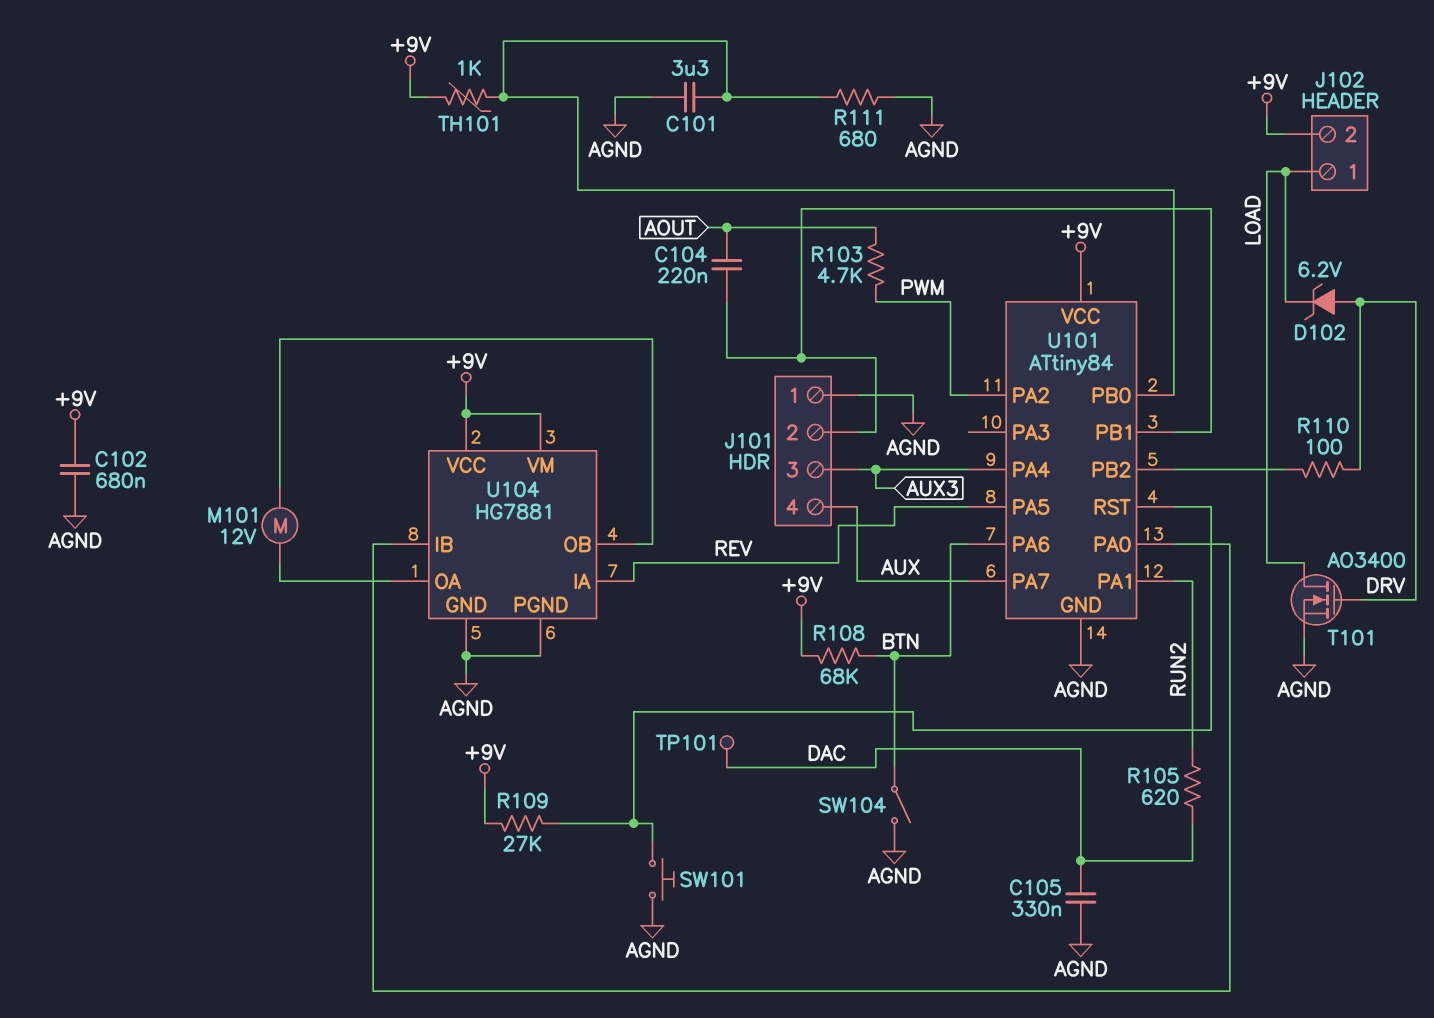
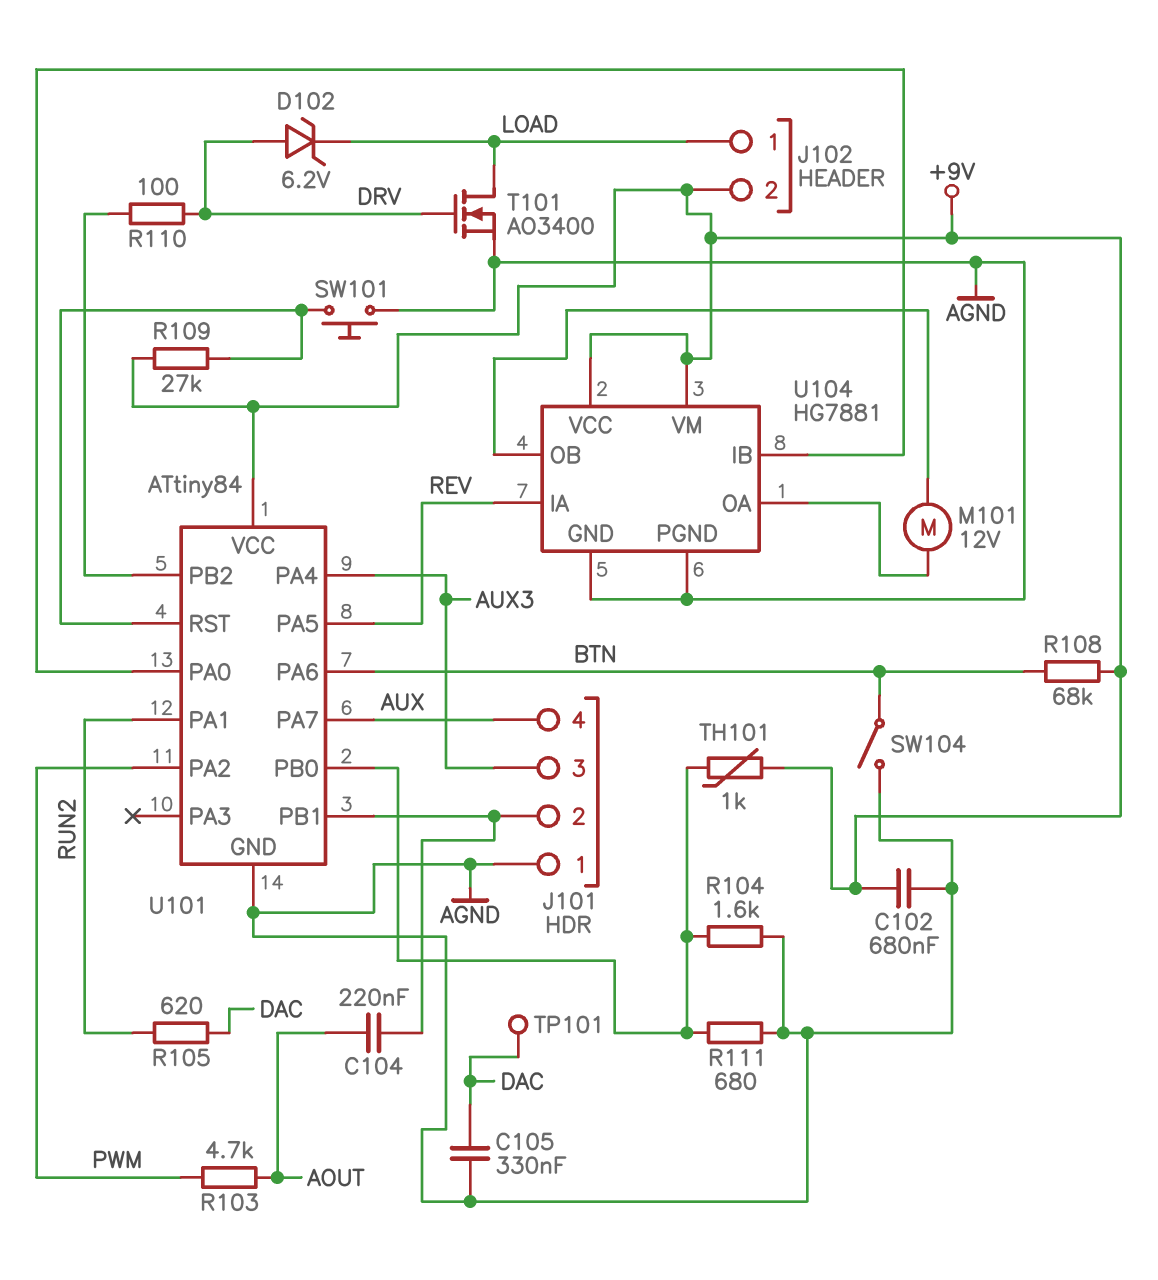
C101: 3.3uF (AGND, U101/PB0) -> none
R104: none -> 1.6k (AGND, U101/PB0)

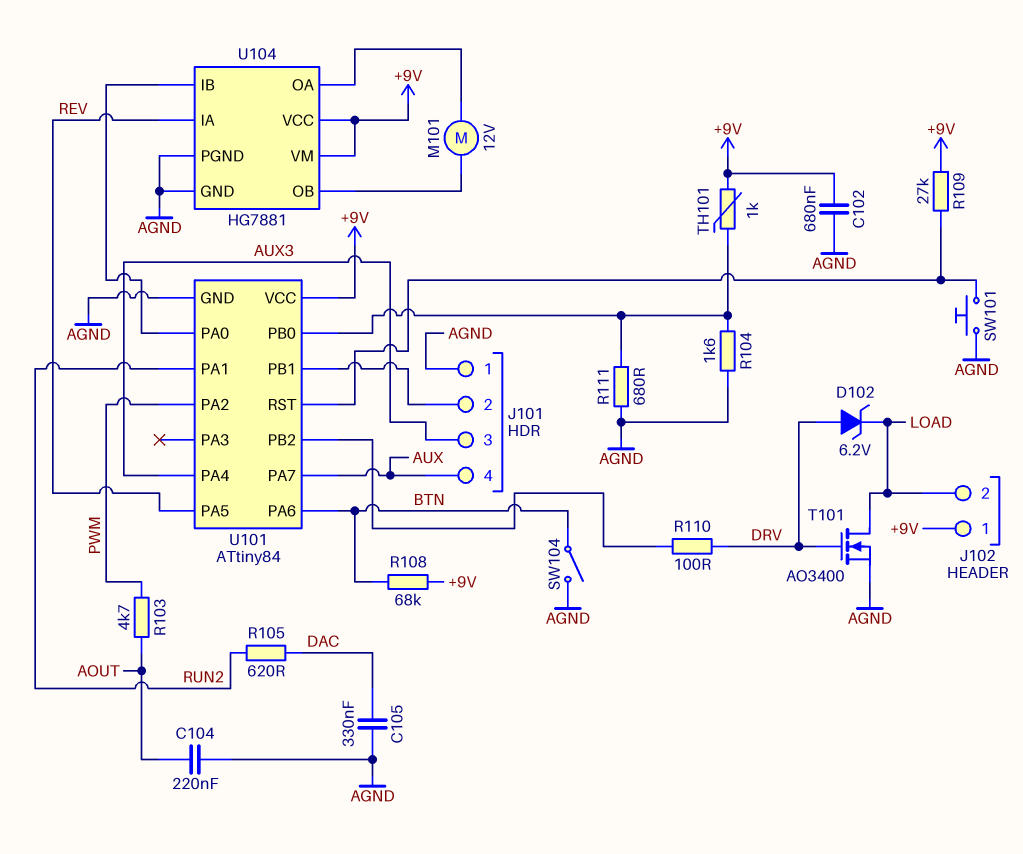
C104: 220nF (AOUT, J101/2) -> 220nF (AGND, AOUT)
J102 pin 1: LOAD -> +9V
J102 pin 2: +9V -> LOAD
TP101: test point (DAC) -> none

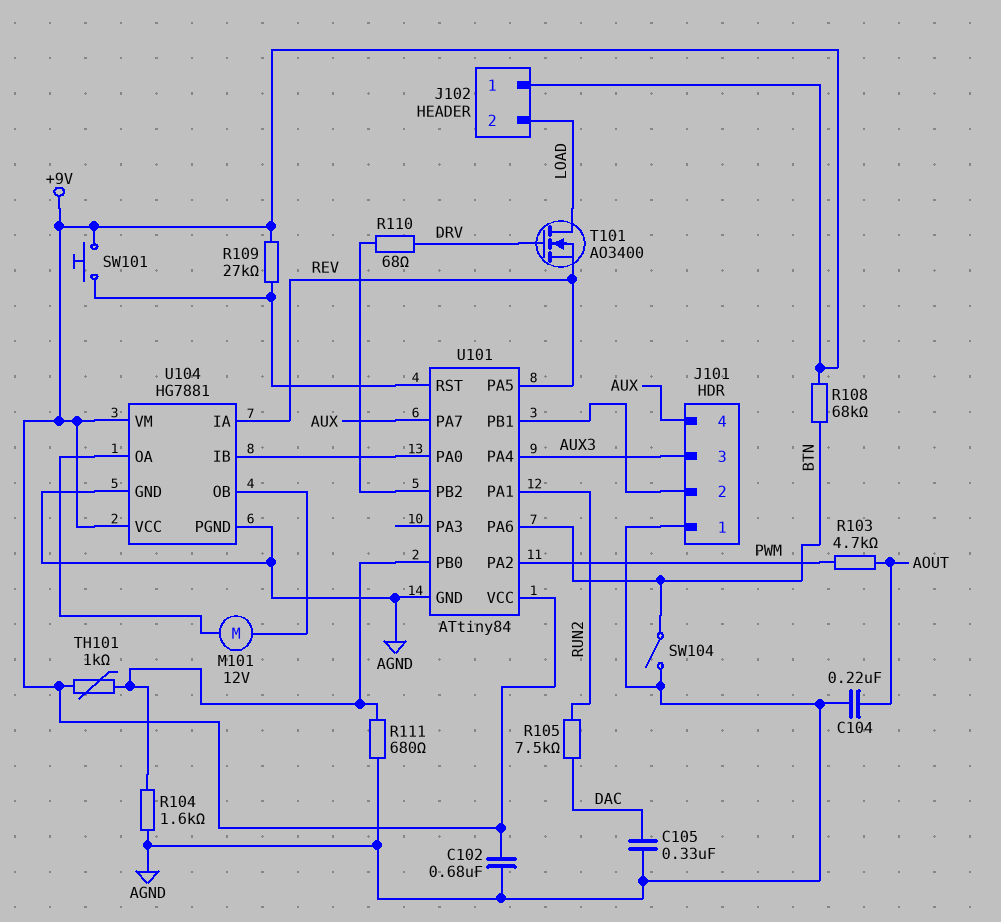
D102: zener 6.2V (A DRV, K LOAD) -> none
R105: 620 (DAC, RUN2) -> 7.5k (DAC, RUN2)
R110: 100 (DRV, U101/PB2) -> 68 (DRV, U101/PB2)
SW101: button (AGND, U101/RST) -> button (+9V, U101/RST)
T101: NMOS AO3400 (G DRV, D LOAD, S AGND) -> NMOS AO3400 (G DRV, D LOAD, S REV)

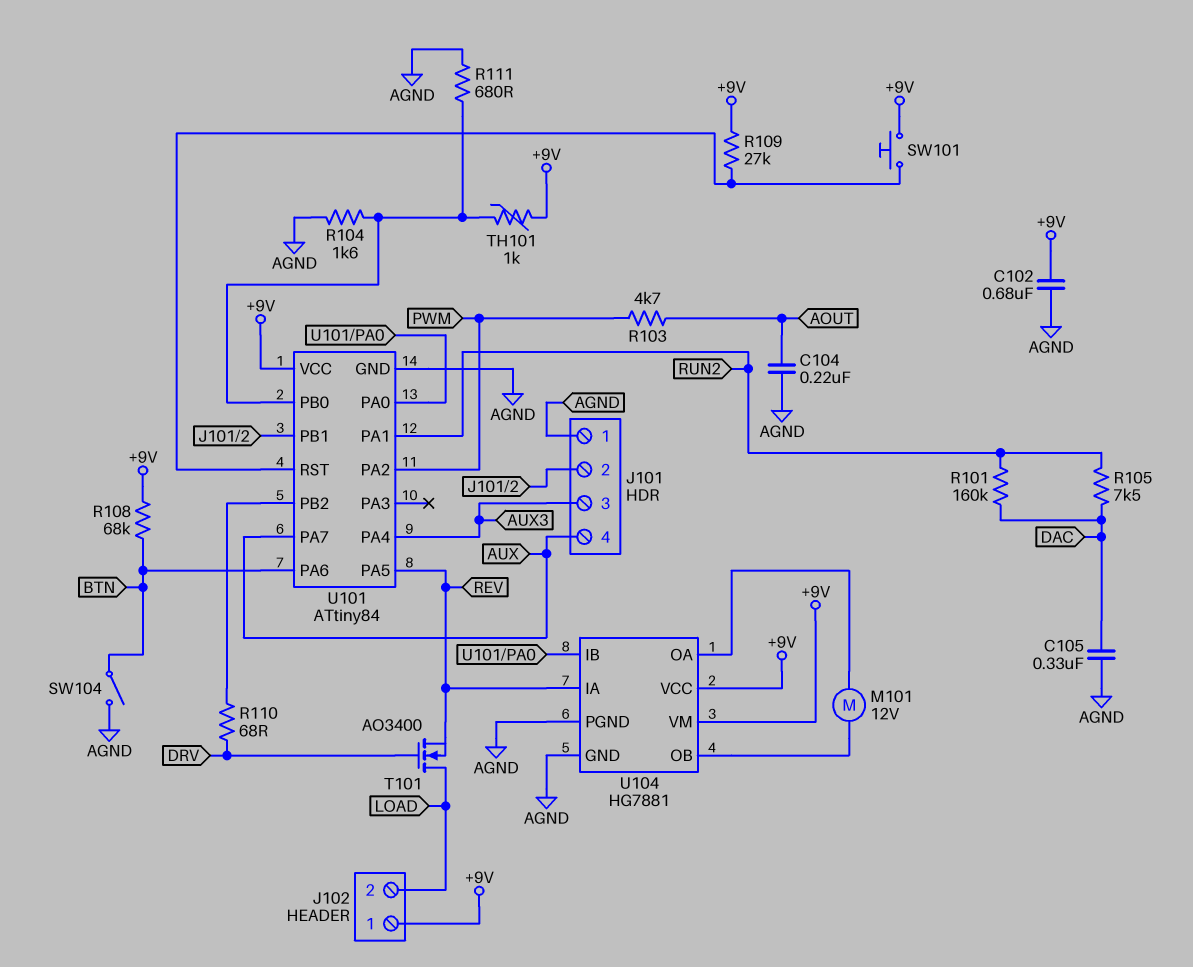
R101: none -> 160k (DAC, RUN2)

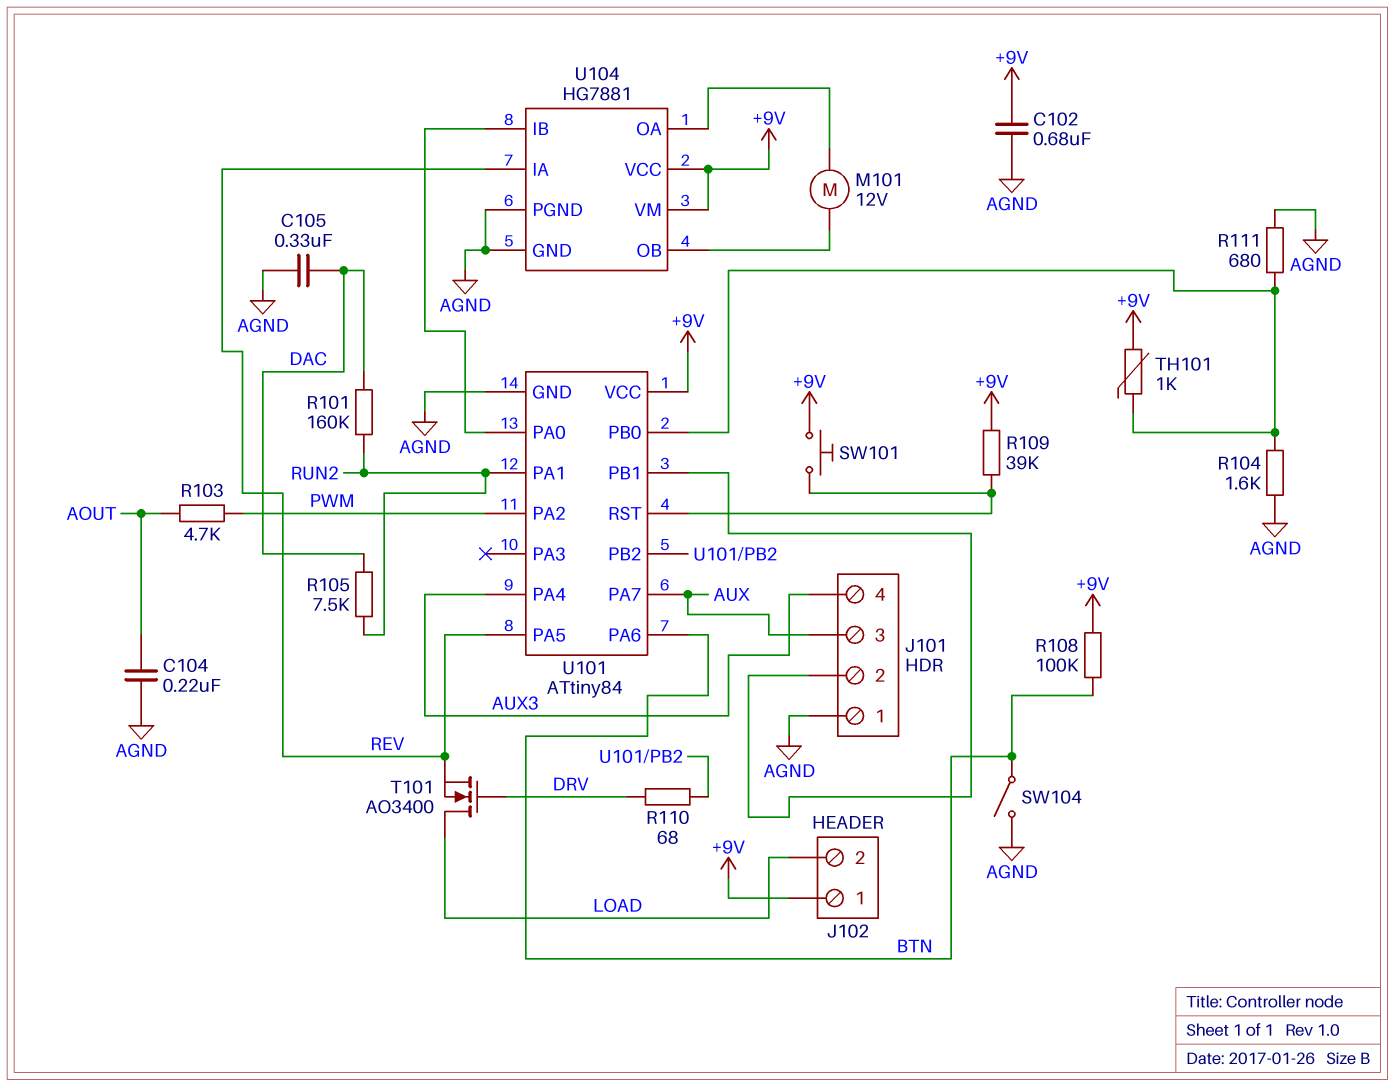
J101 pin 3: AUX3 -> AUX
J101 pin 4: AUX -> AUX3
R108: 68k (+9V, BTN) -> 100k (+9V, BTN)
R109: 27k (+9V, U101/RST) -> 39k (+9V, U101/RST)

